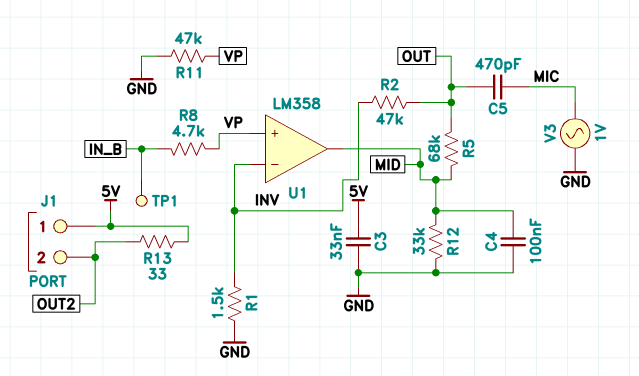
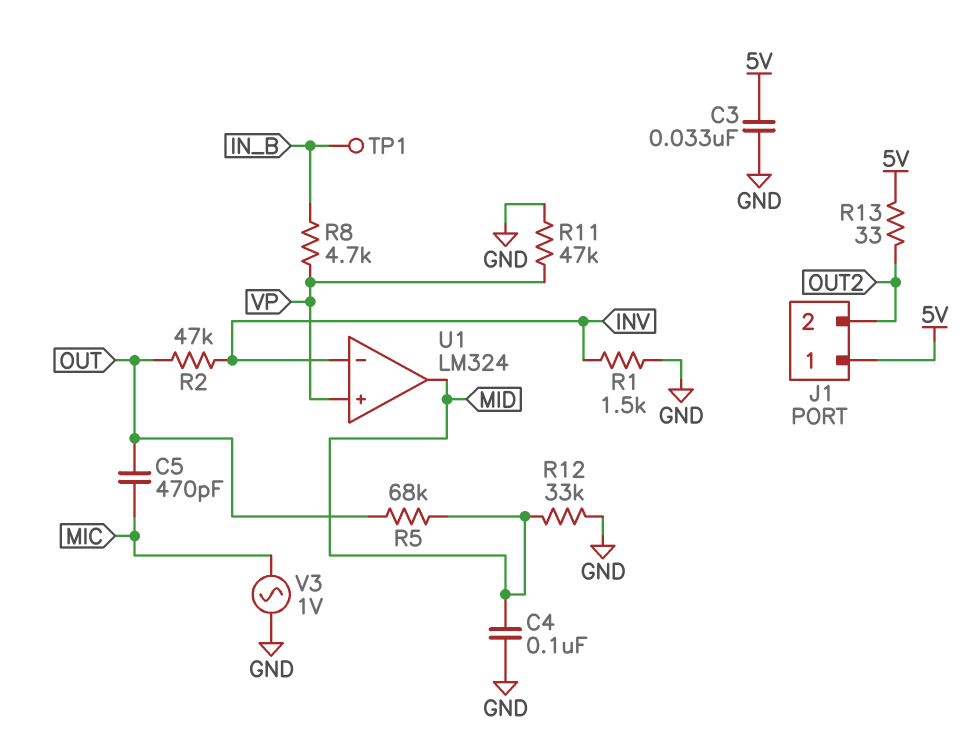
U1: LM358 -> LM324

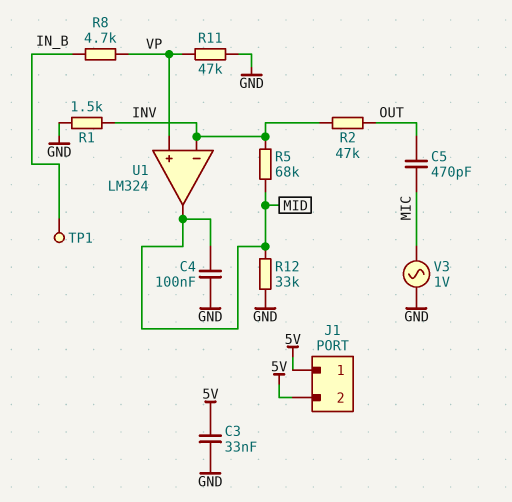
J1 pin 2: OUT2 -> 5V
R5: 68k (MID, OUT) -> 68k (INV, MID)
R13: 33 (5V, OUT2) -> none

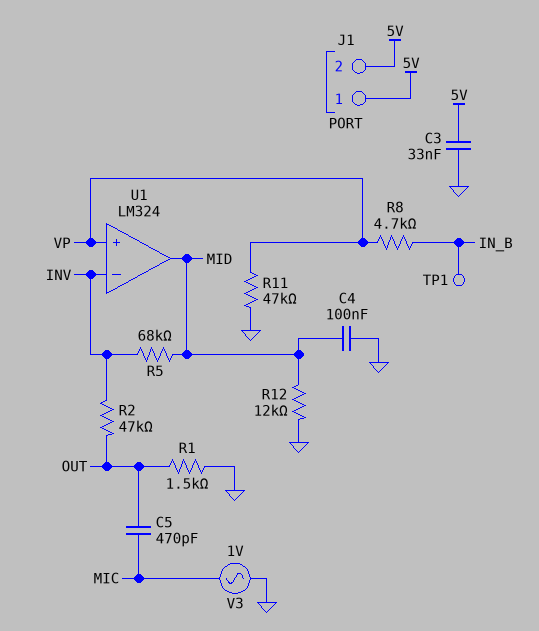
R1: 1.5k (GND, INV) -> 1.5k (GND, OUT)
R12: 33k (GND, MID) -> 12k (GND, MID)

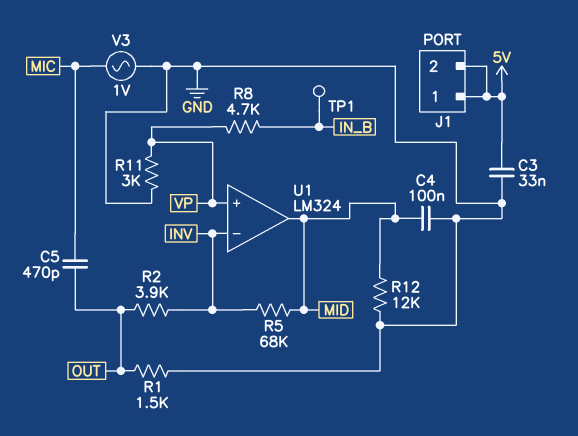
R2: 47k (INV, OUT) -> 3.9k (INV, OUT)
R11: 47k (GND, VP) -> 3k (GND, VP)

